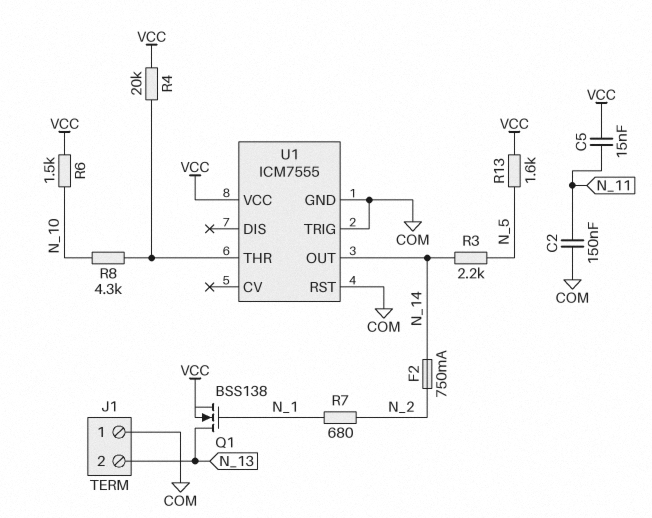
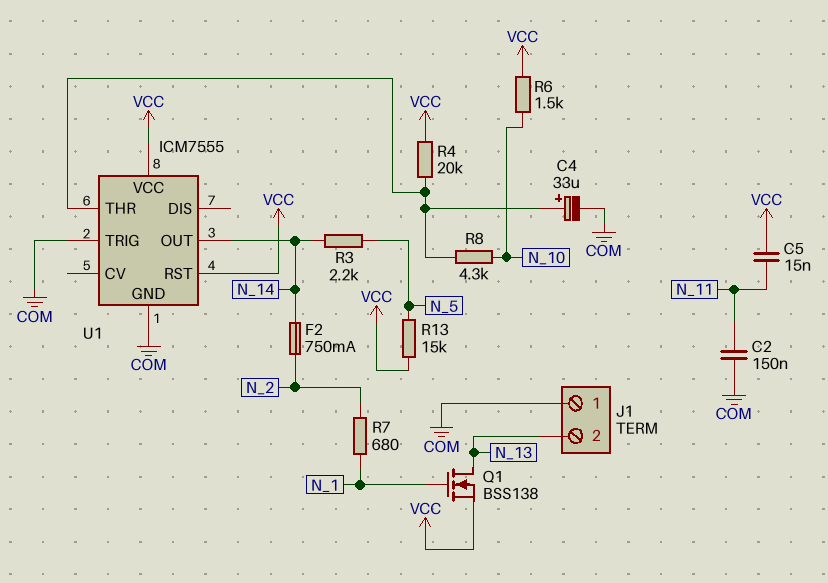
C4: none -> 33uF (plus U1/THR, minus COM)
R13: 1.6k (N_5, VCC) -> 15k (N_5, VCC)
U1 pin RST: COM -> VCC

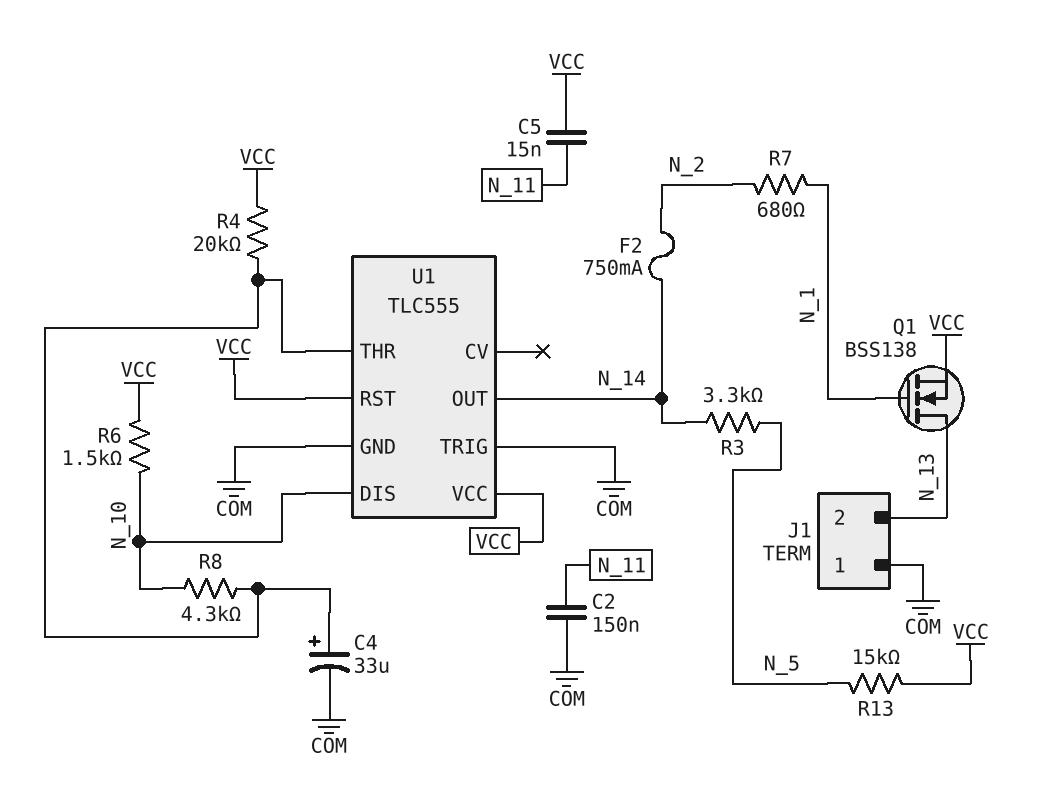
R3: 2.2k (N_5, N_14) -> 3.3k (N_5, N_14)
U1: ICM7555 -> TLC555
U1 pin DIS: none -> N_10

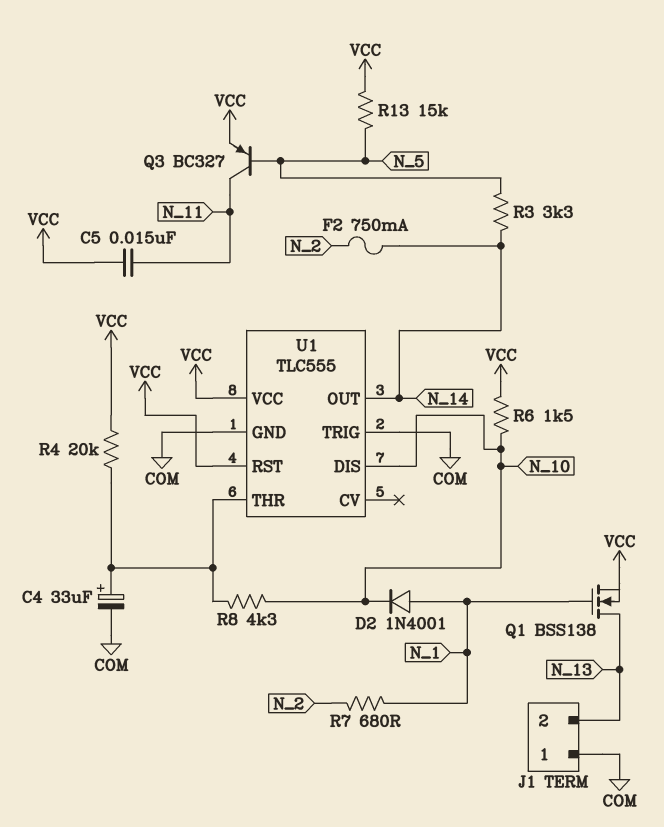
C2: 150nF (COM, N_11) -> none
D2: none -> diode 1N4001 (A N_1, K N_10)
Q3: none -> PNP BC327 (B N_5, C N_11, E VCC)

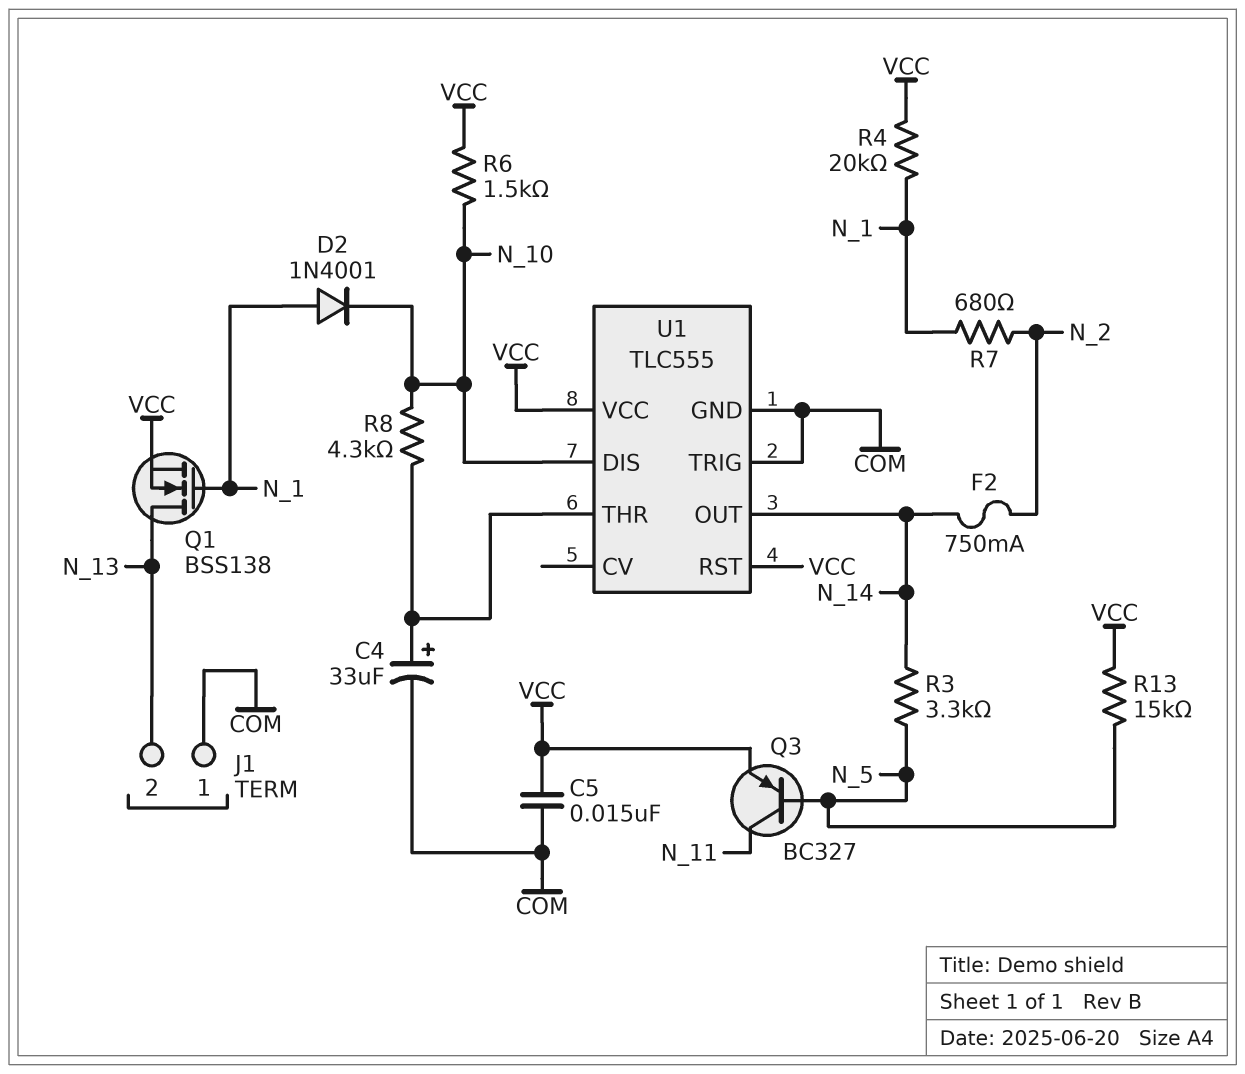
C5: 15nF (N_11, VCC) -> 15nF (COM, VCC)
R4: 20k (U1/THR, VCC) -> 20k (N_1, VCC)

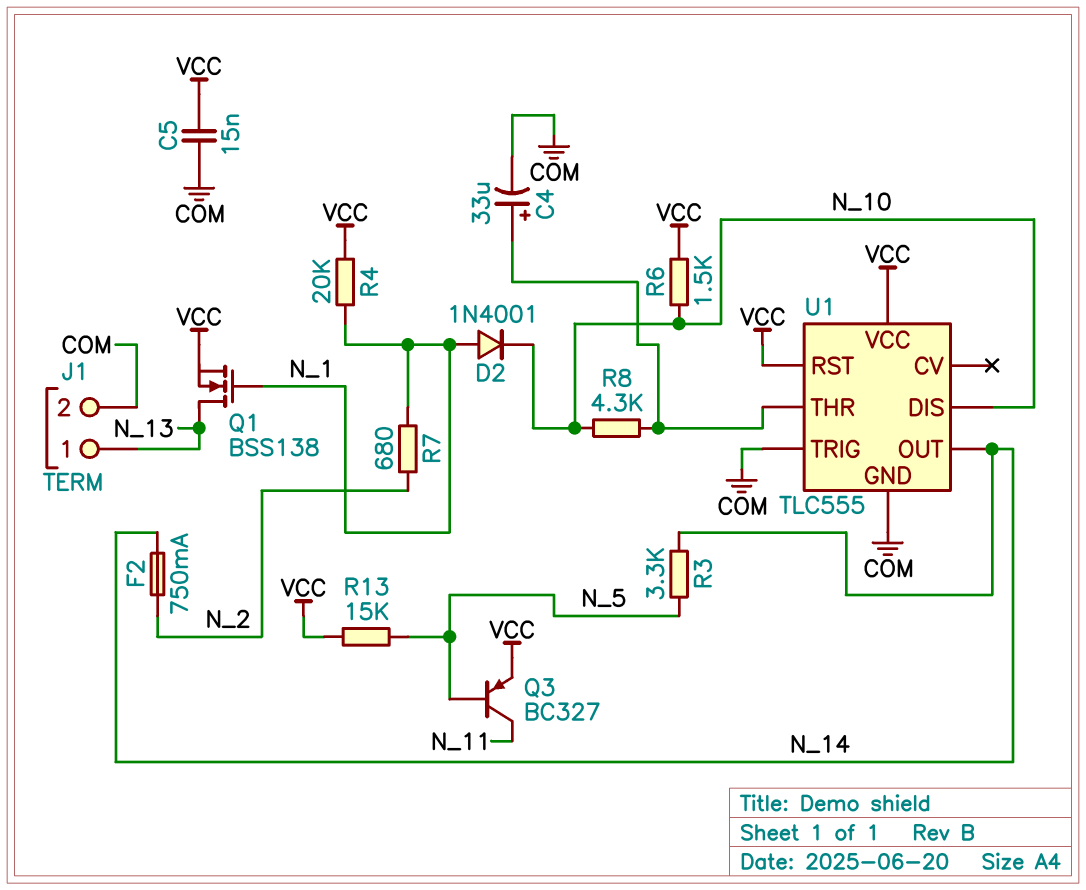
J1 pin 1: COM -> N_13
J1 pin 2: N_13 -> COM

